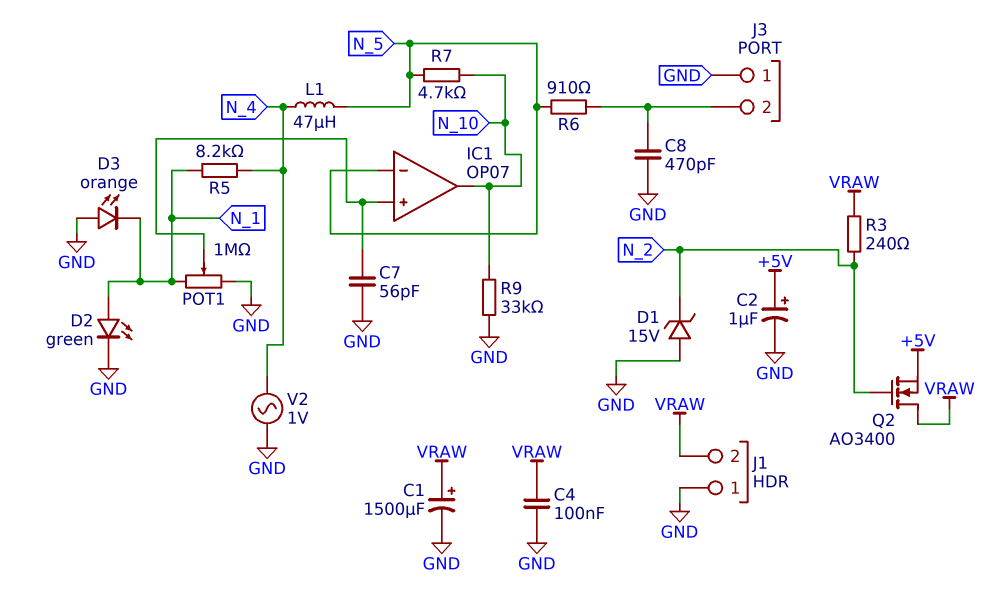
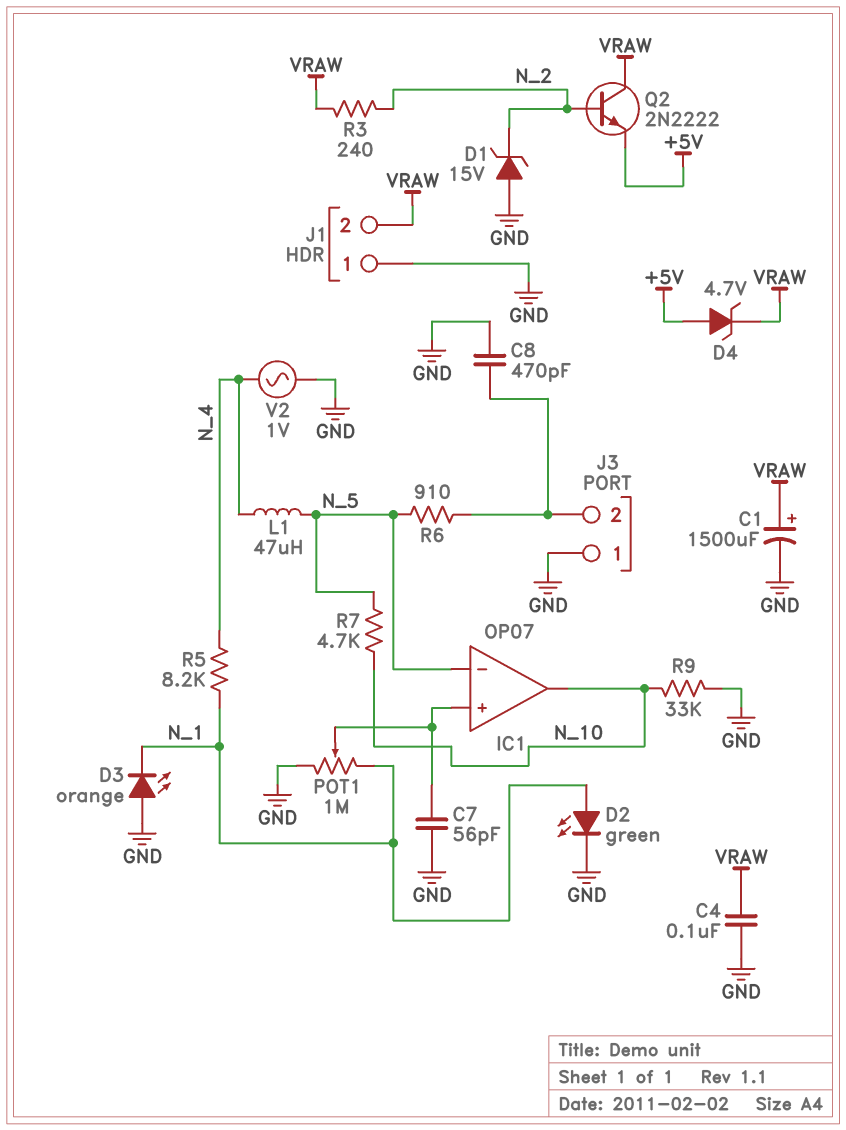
C2: 1uF (plus +5V, minus GND) -> none
D4: none -> zener 4.7V (A +5V, K VRAW)
Q2: NMOS AO3400 (G N_2, D VRAW, S +5V) -> NPN 2N2222 (B N_2, C VRAW, E +5V)

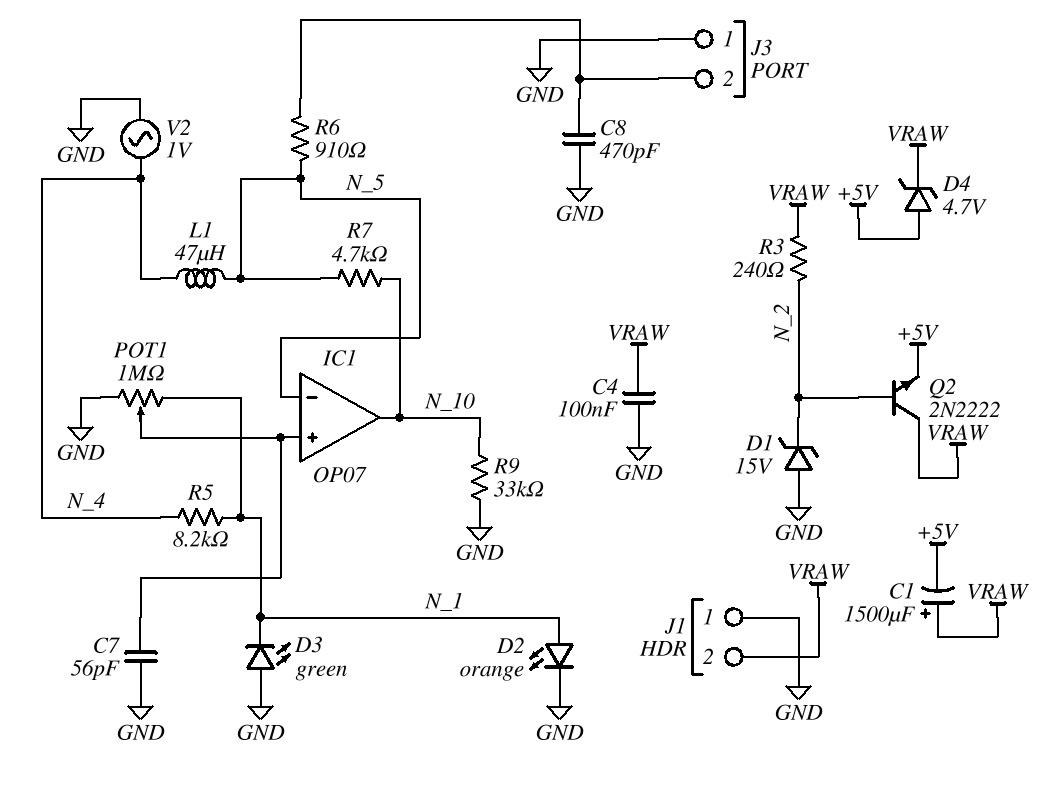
C1: 1500uF (plus VRAW, minus GND) -> 1500uF (plus VRAW, minus +5V)
D2: LED green (A N_1, K GND) -> LED orange (A N_1, K GND)
D3: LED orange (A GND, K N_1) -> LED green (A GND, K N_1)

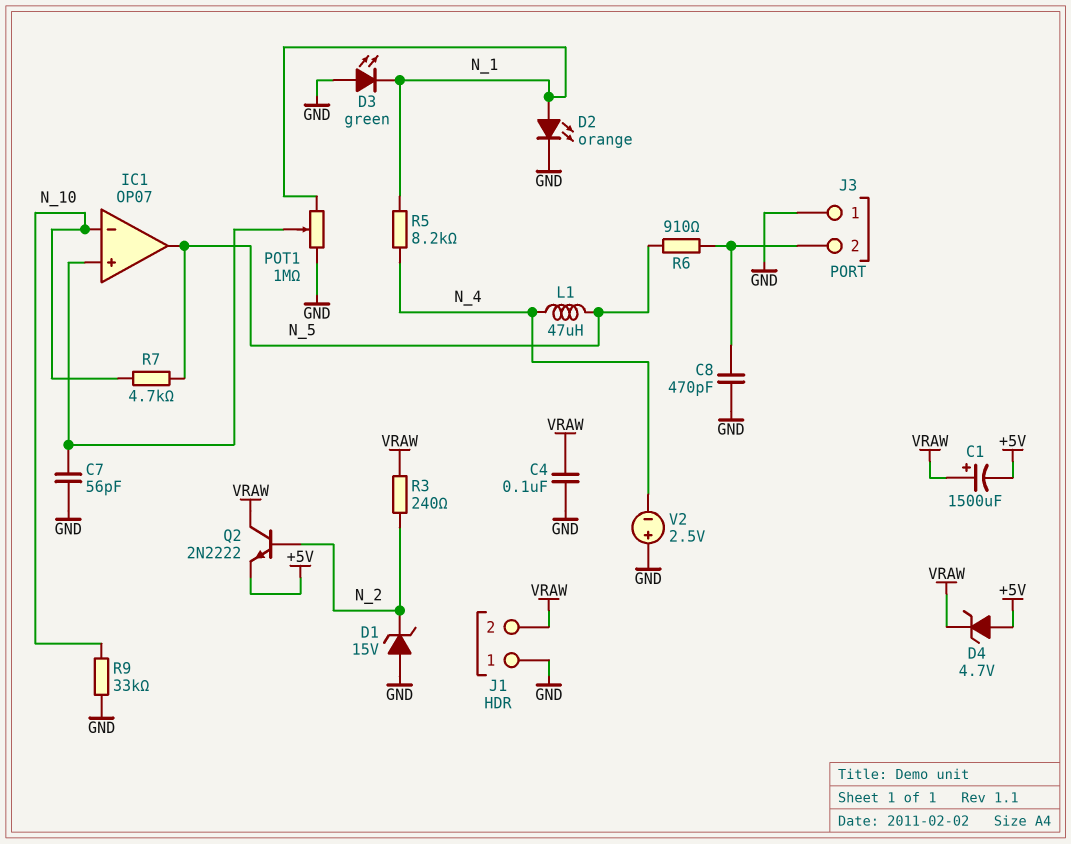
IC1 pin in-: N_5 -> N_10
IC1 pin out: N_10 -> N_5
V2: AC 1V (GND, N_4) -> 2.5V (plus GND, minus N_4)

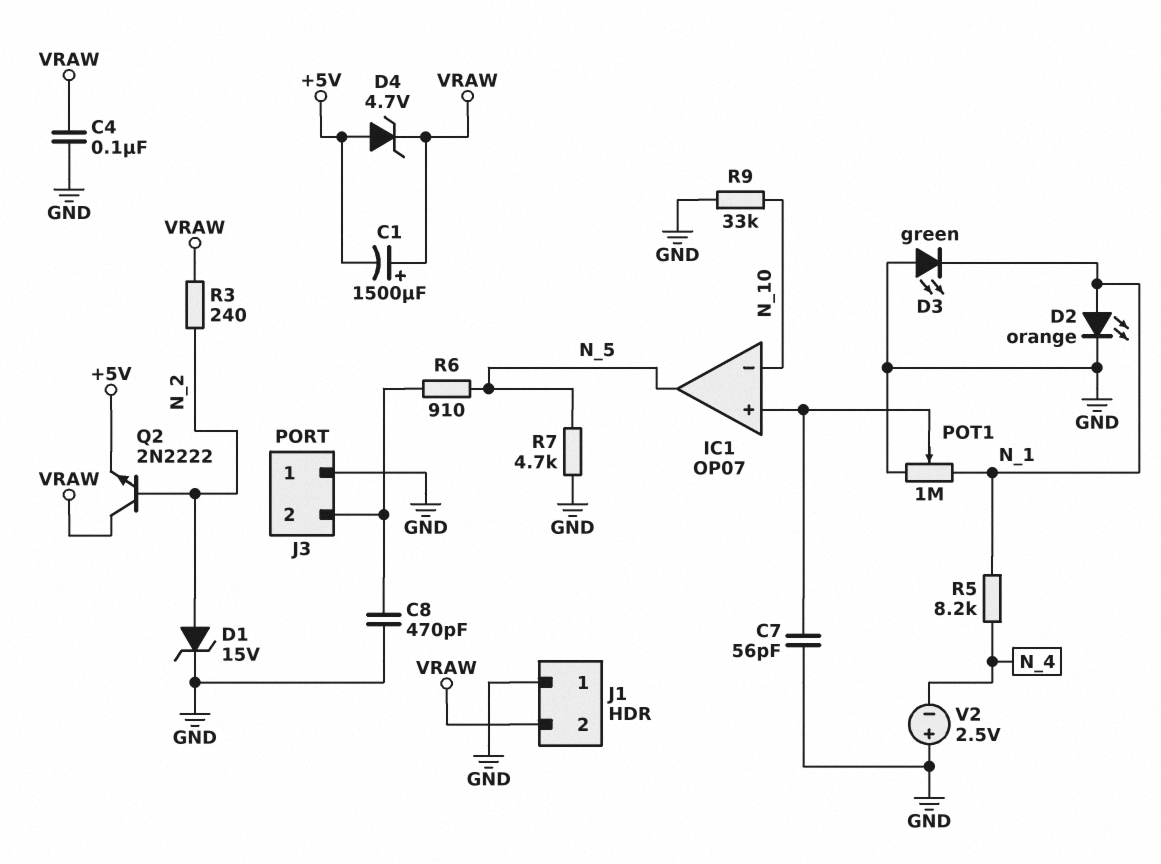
D1: zener 15V (A GND, K N_2) -> zener 15V (A N_2, K GND)
L1: 47uH (N_4, N_5) -> none
R7: 4.7k (N_5, N_10) -> 4.7k (GND, N_5)

